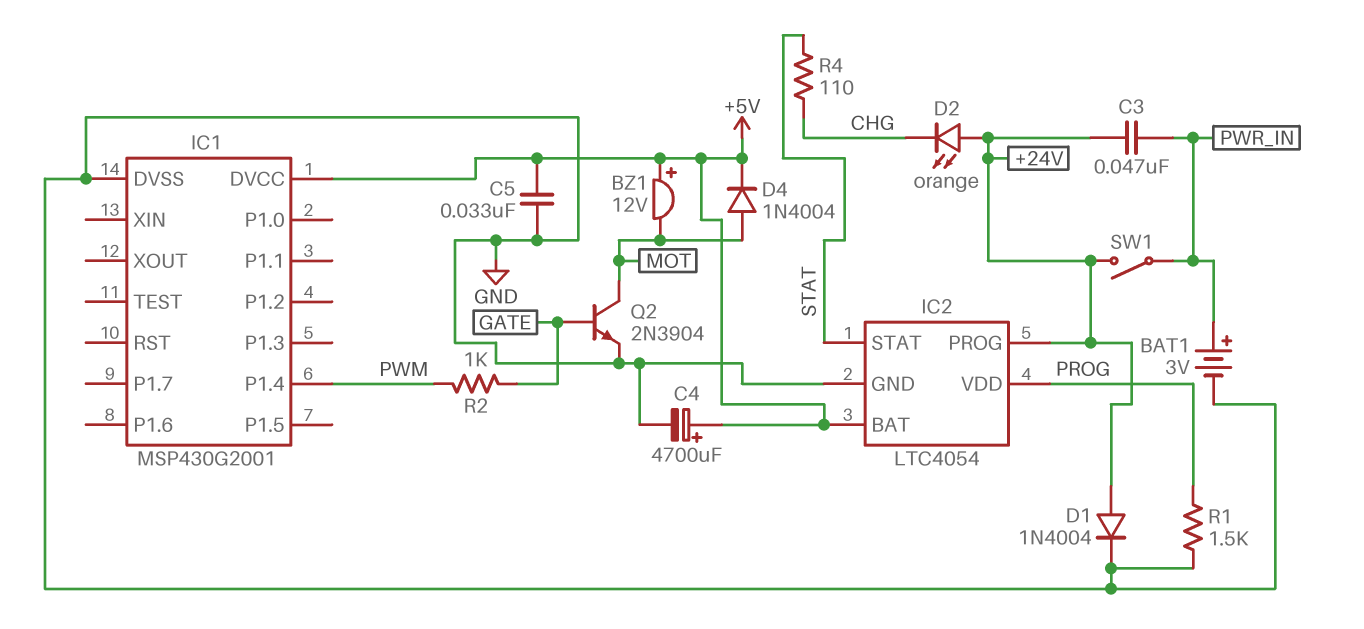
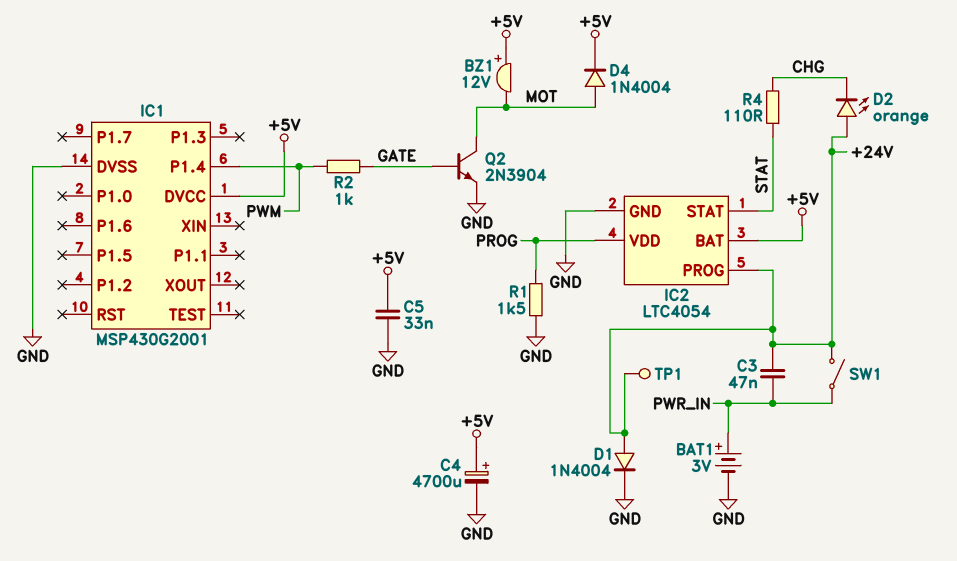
TP1: none -> test point (+24V)

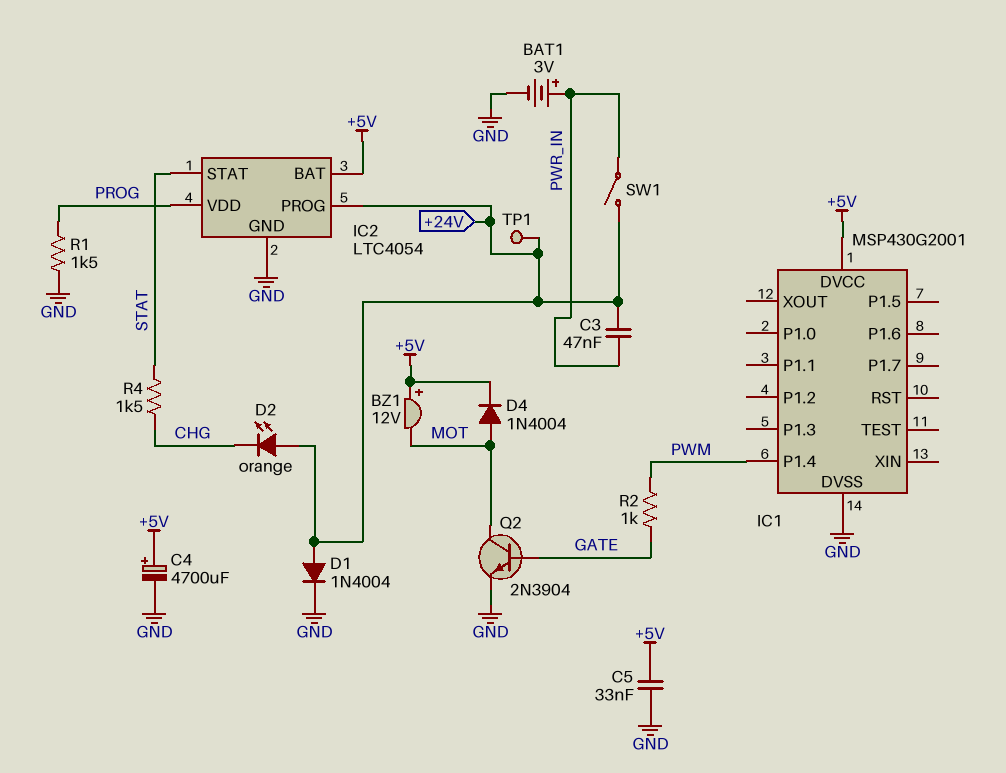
R4: 110 (CHG, STAT) -> 1.5k (CHG, STAT)

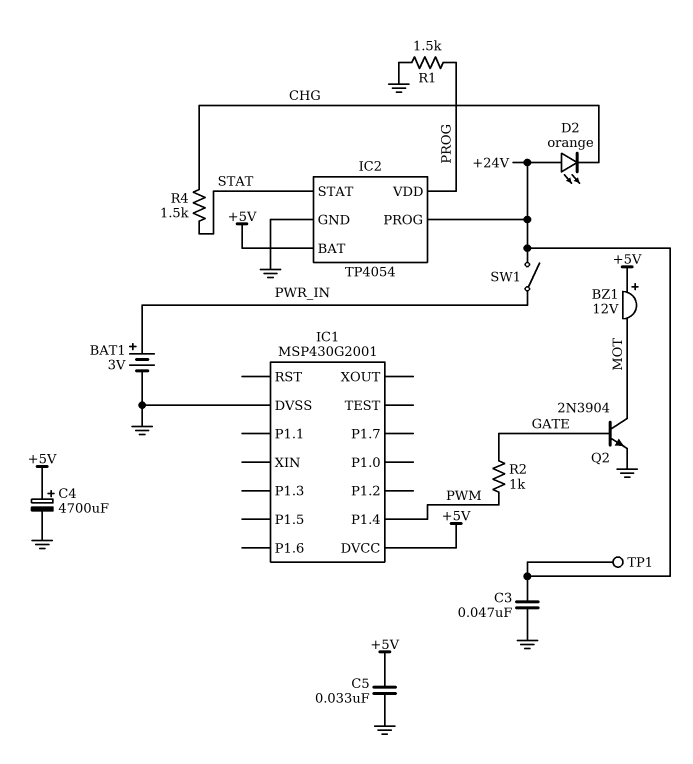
C3: 47nF (+24V, PWR_IN) -> 47nF (+24V, GND)
D1: diode 1N4004 (A +24V, K GND) -> none
D4: diode 1N4004 (A MOT, K +5V) -> none
IC2: LTC4054 -> TP4054

